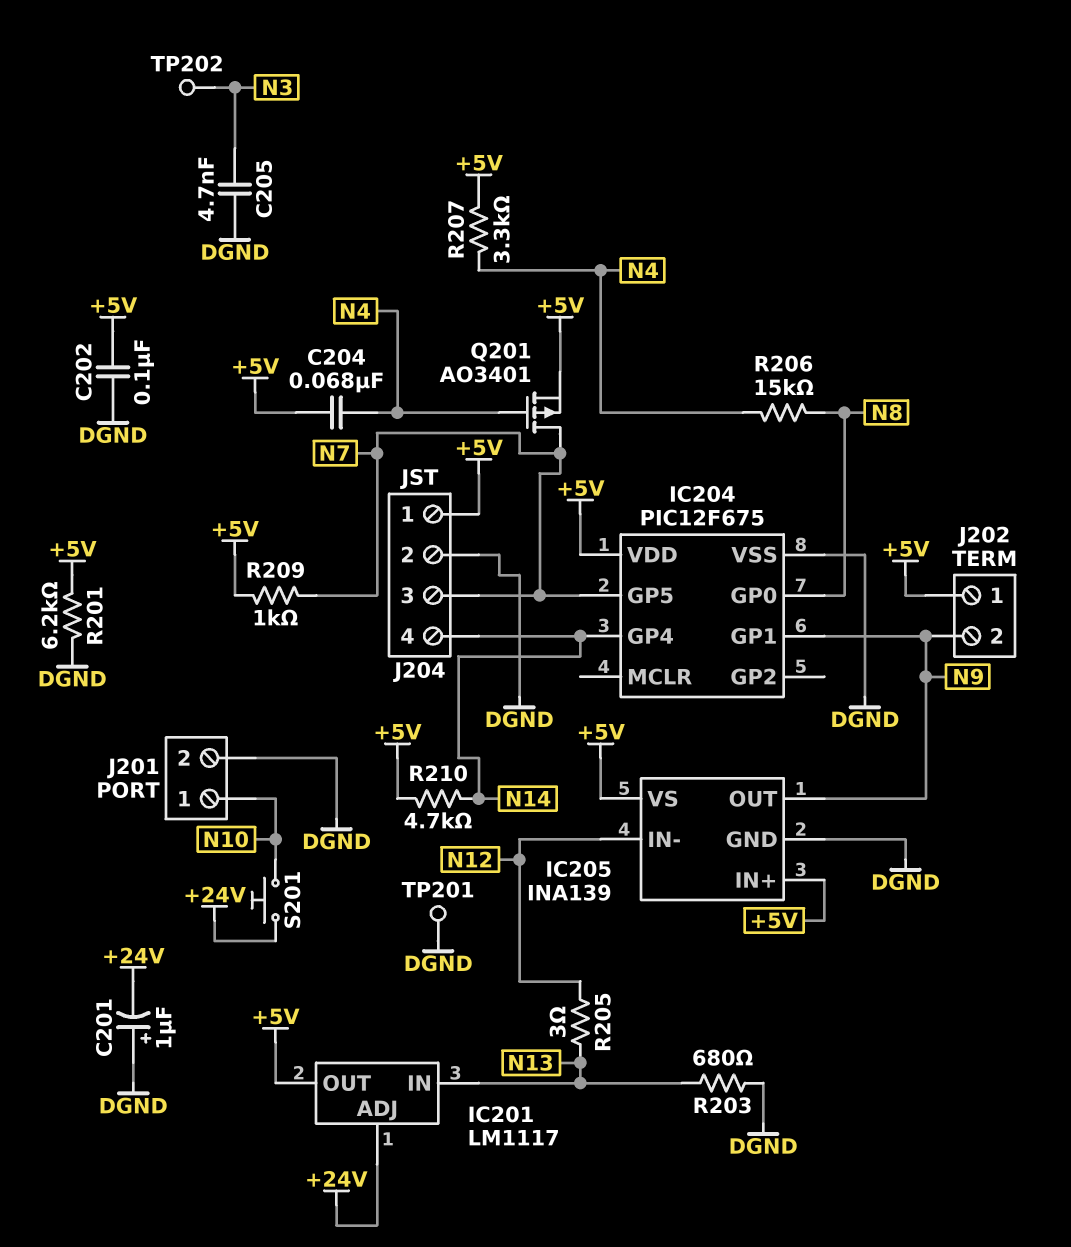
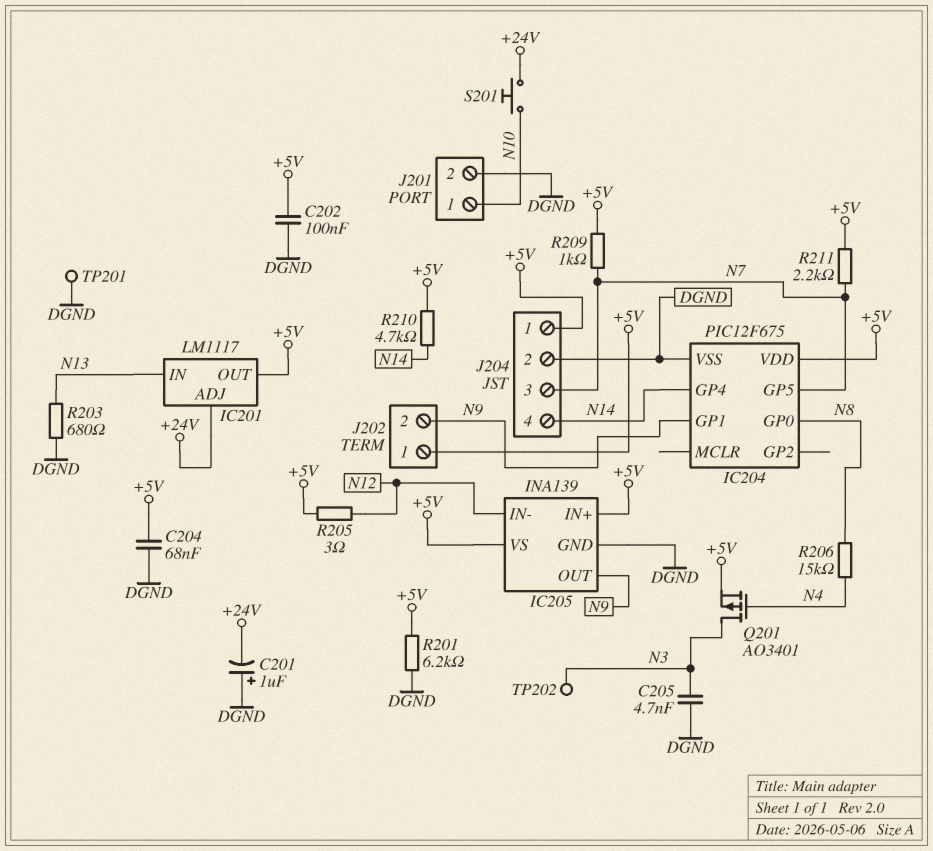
C204: 68nF (+5V, N4) -> 68nF (+5V, DGND)
Q201: PMOS AO3401 (G N4, D N7, S +5V) -> PMOS AO3401 (G N4, D N3, S +5V)
R205: 3 (N12, N13) -> 3 (+5V, N12)
R207: 3.3k (+5V, N4) -> none
R211: none -> 2.2k (+5V, N7)

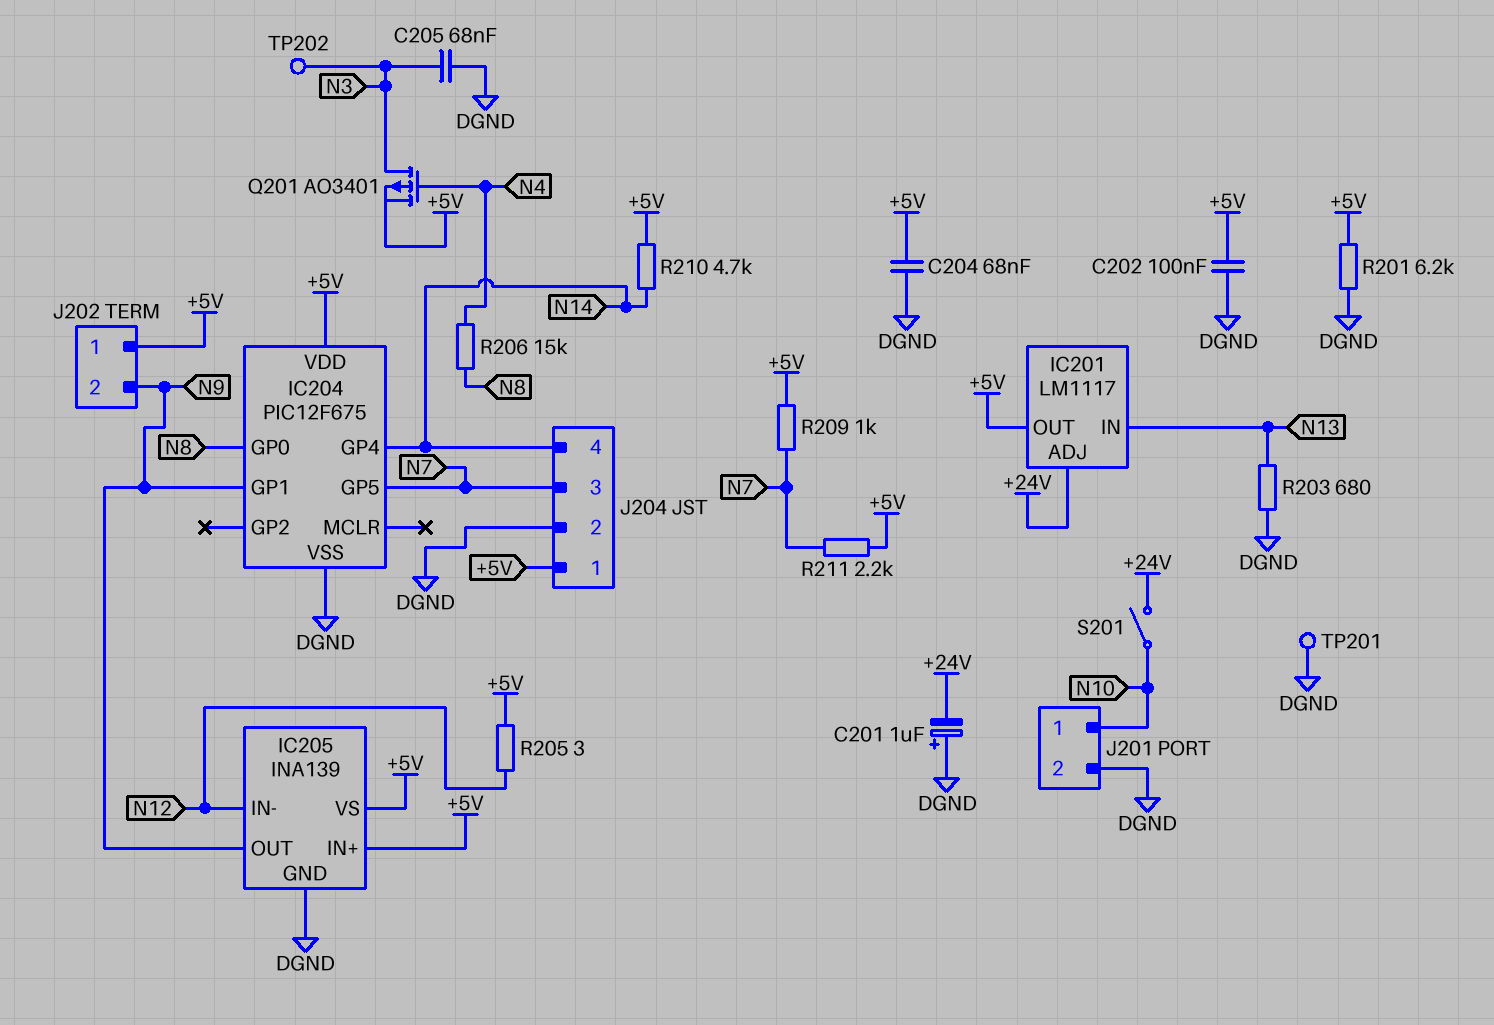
C205: 4.7nF (DGND, N3) -> 68nF (DGND, N3)
S201: button (+24V, N10) -> switch (+24V, N10)

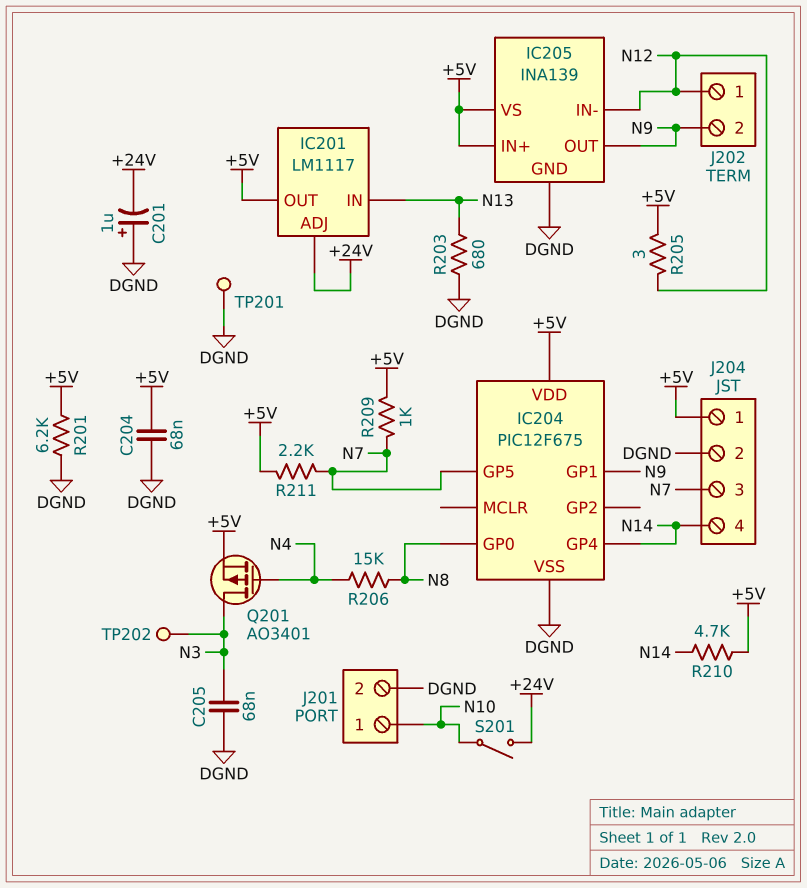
C202: 100nF (+5V, DGND) -> none
J202 pin 1: +5V -> N12

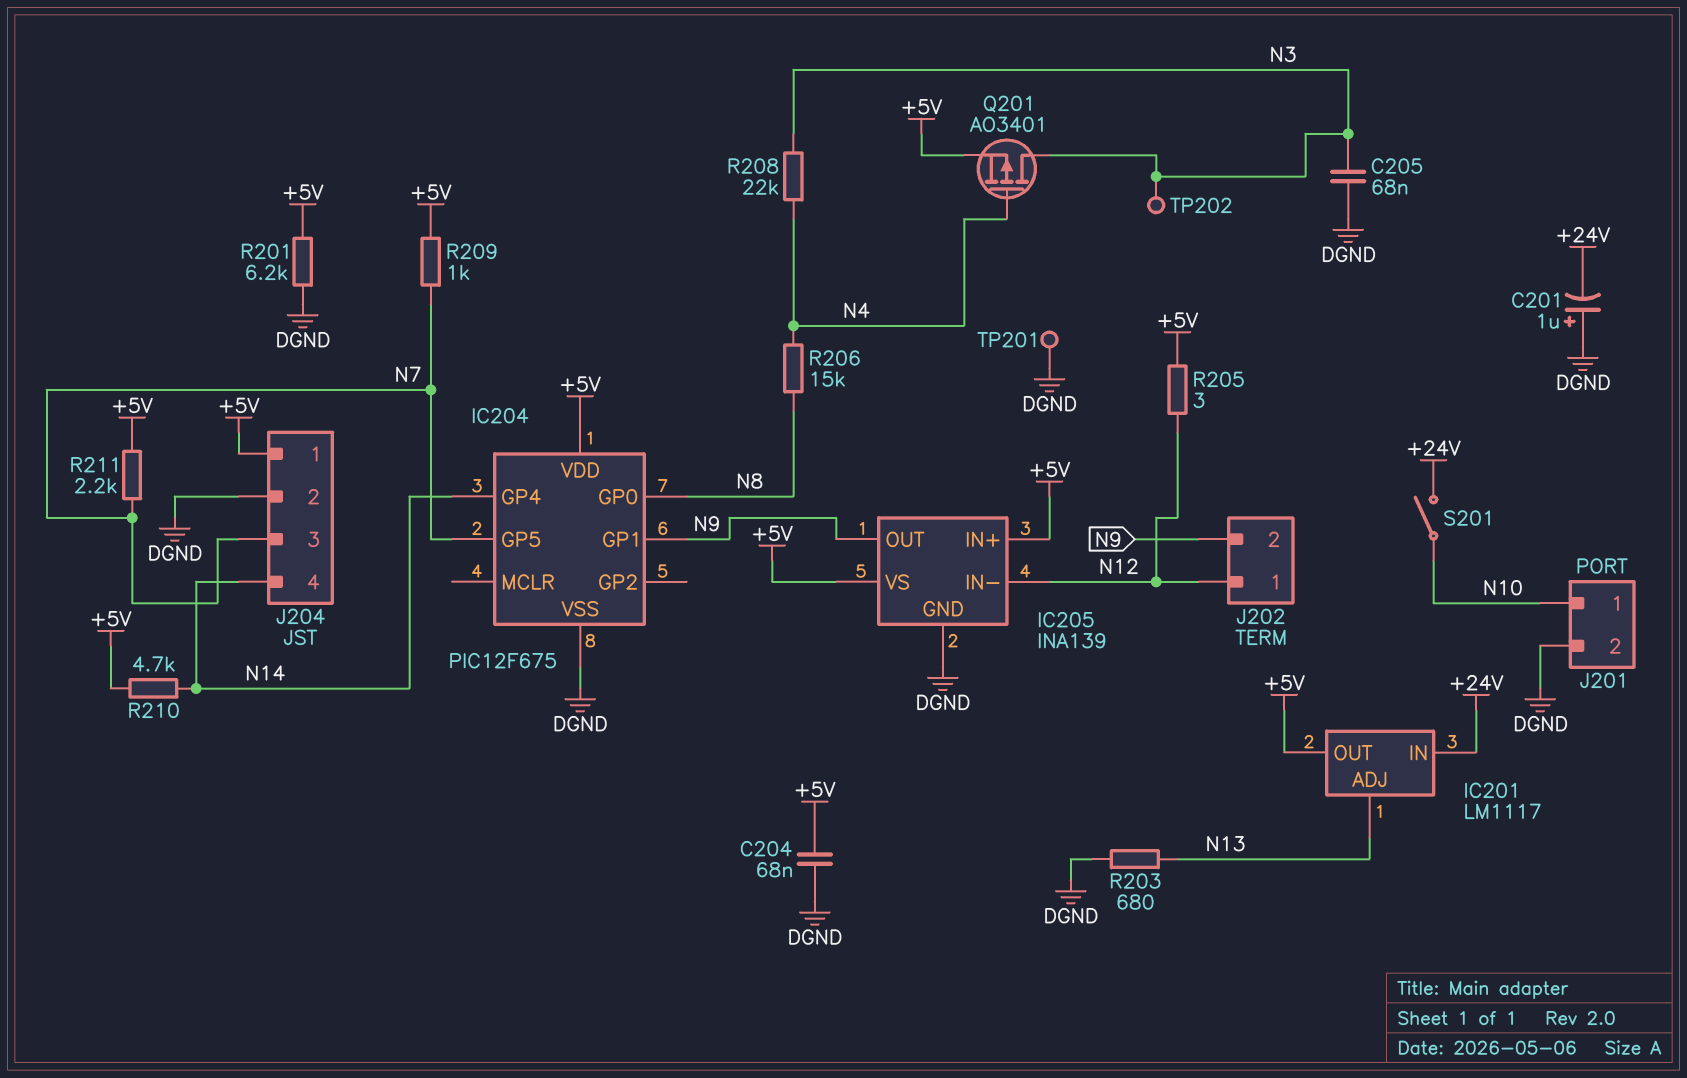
IC201 pin ADJ: +24V -> N13
IC201 pin IN: N13 -> +24V
R208: none -> 22k (N3, N4)

